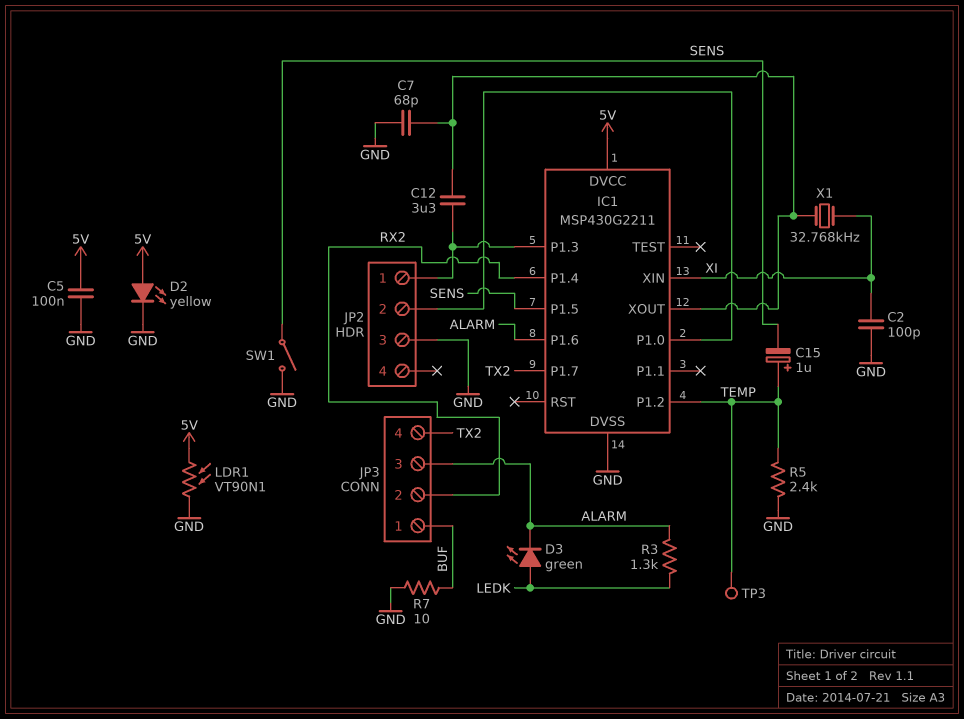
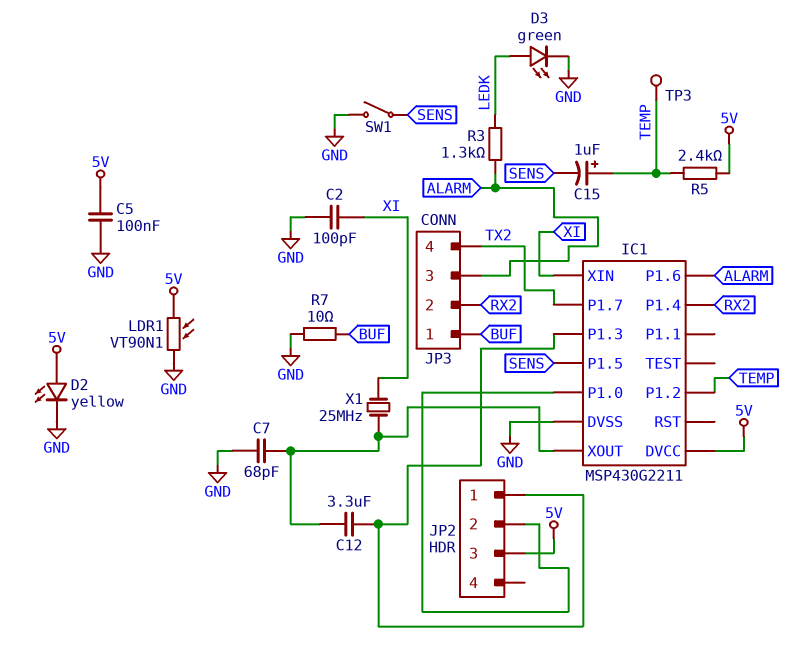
D3: LED green (A LEDK, K ALARM) -> LED green (A LEDK, K GND)
JP2 pin 3: GND -> 5V
R5: 2.4k (GND, TEMP) -> 2.4k (5V, TEMP)
X1: 32.768kHz (IC1/XOUT, XI) -> 25MHz (IC1/XOUT, XI)

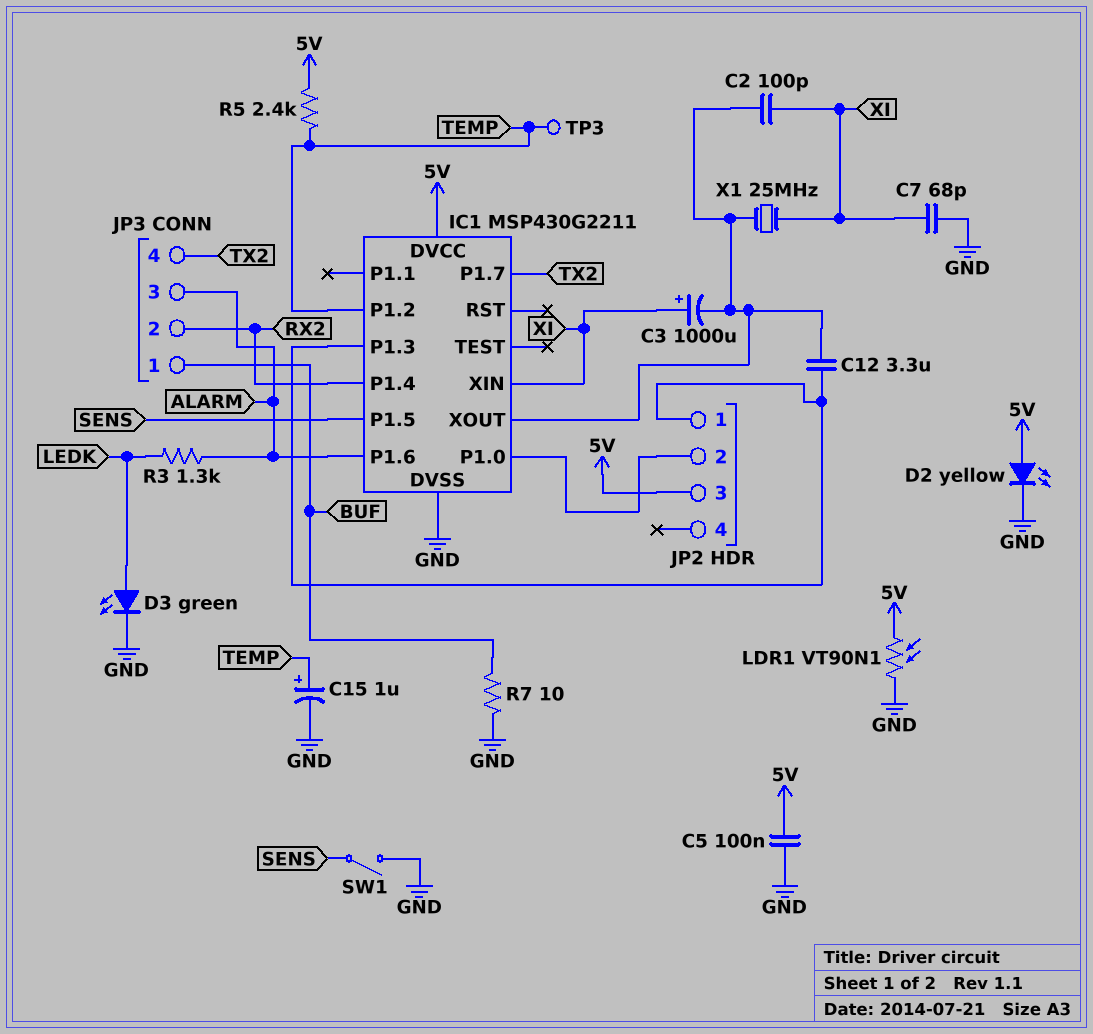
C2: 100pF (GND, XI) -> 100pF (IC1/XOUT, XI)
C3: none -> 1000uF (plus XI, minus IC1/XOUT)
C7: 68pF (GND, IC1/XOUT) -> 68pF (GND, XI)
C15: 1uF (plus TEMP, minus SENS) -> 1uF (plus TEMP, minus GND)

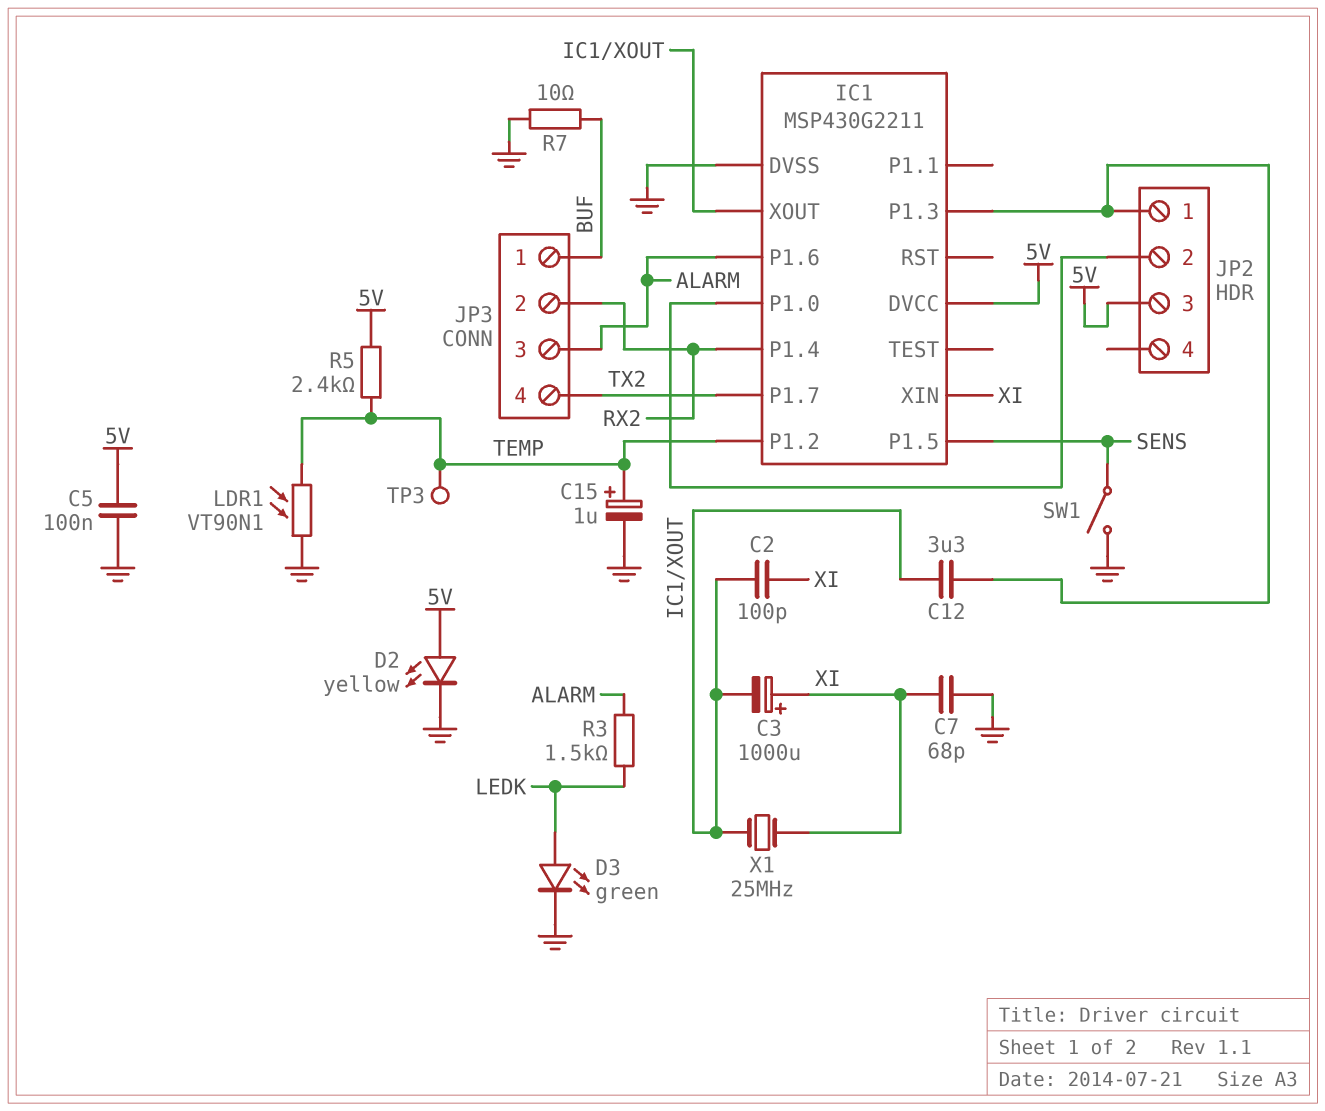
LDR1: VT90N1 (5V, GND) -> VT90N1 (GND, TEMP)
R3: 1.3k (ALARM, LEDK) -> 1.5k (ALARM, LEDK)

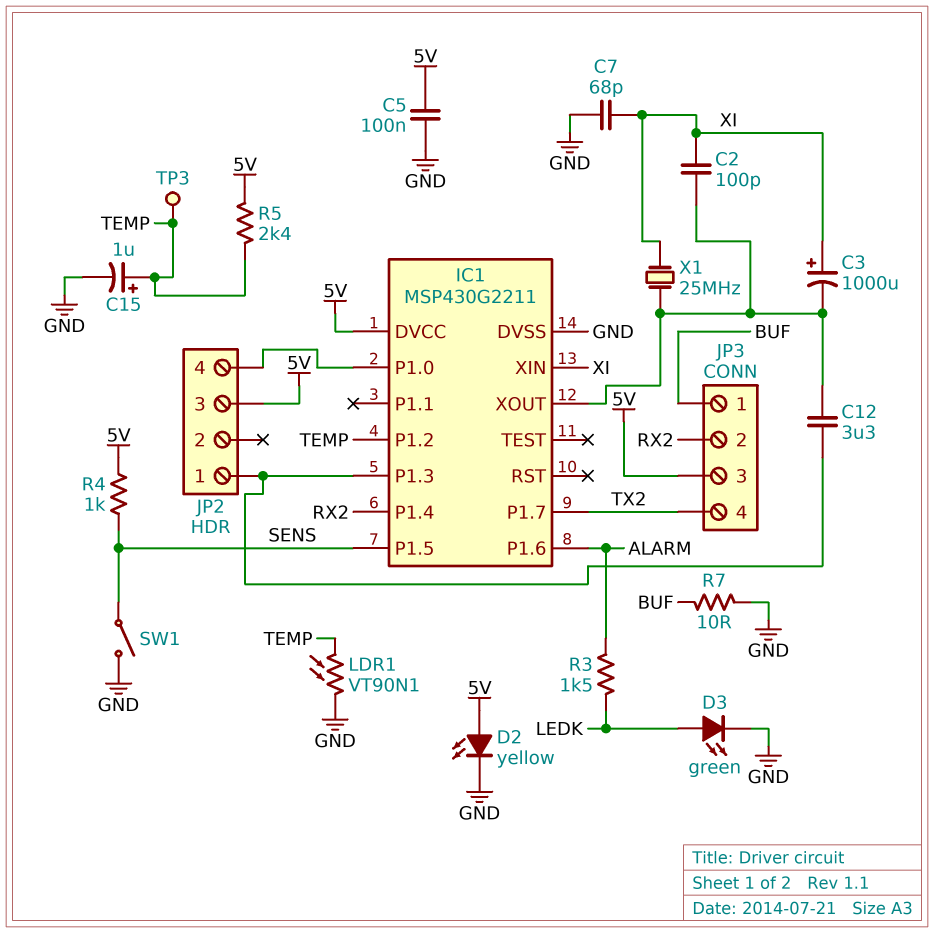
JP2 pin 2: IC1/P1.0 -> none
JP2 pin 4: none -> IC1/P1.0
JP3 pin 3: ALARM -> 5V
R4: none -> 1k (5V, SENS)

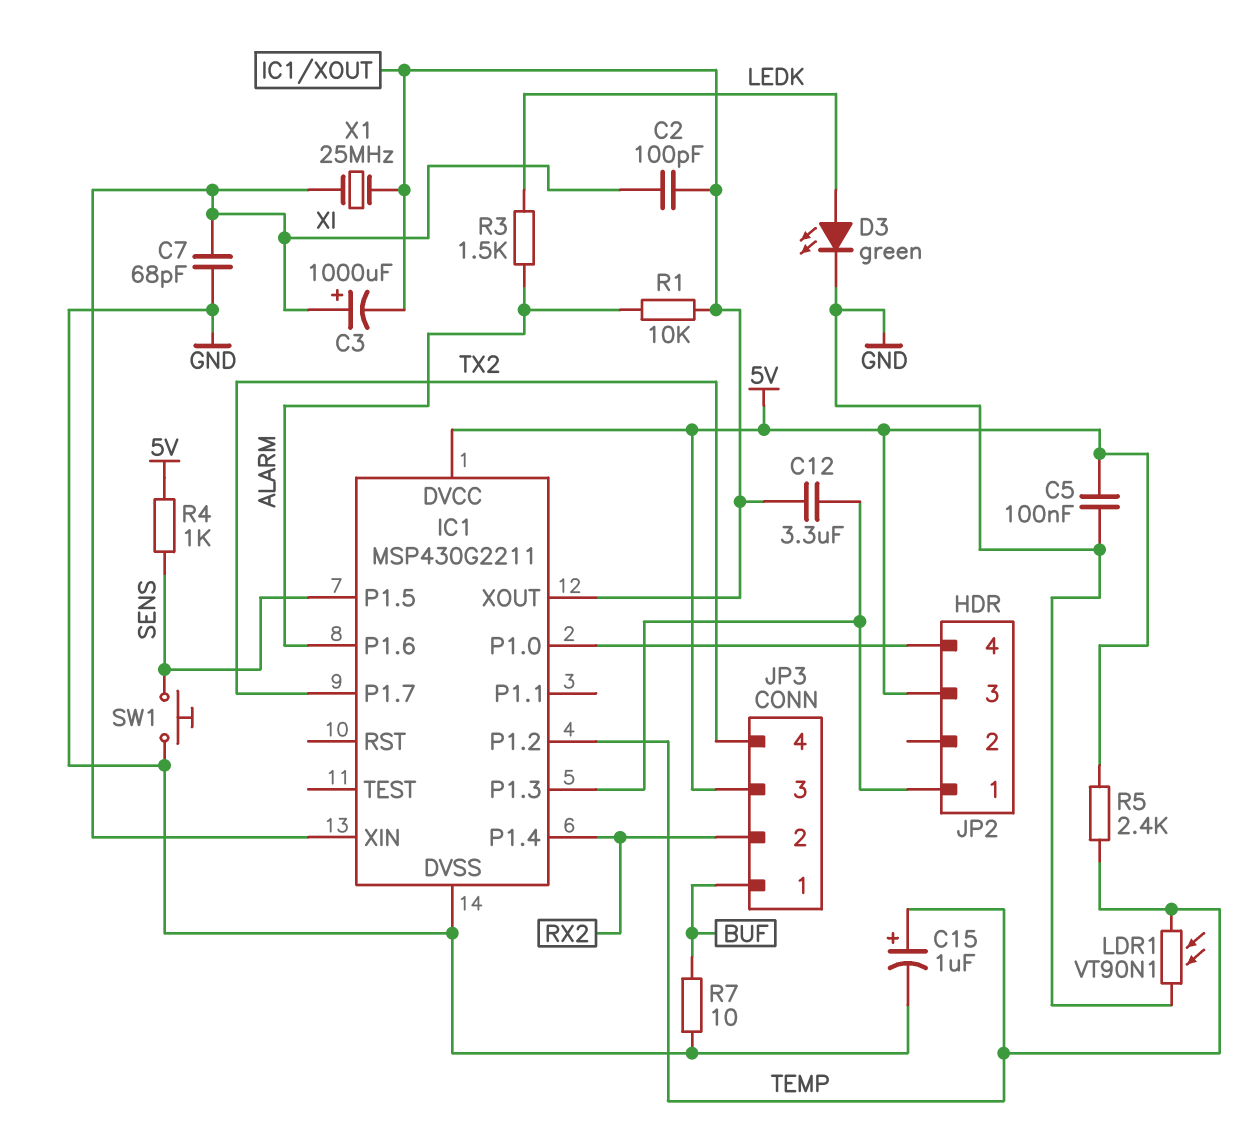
D2: LED yellow (A 5V, K GND) -> none
R1: none -> 10k (ALARM, IC1/XOUT)
SW1: switch (GND, SENS) -> button (GND, SENS)
TP3: test point (TEMP) -> none

